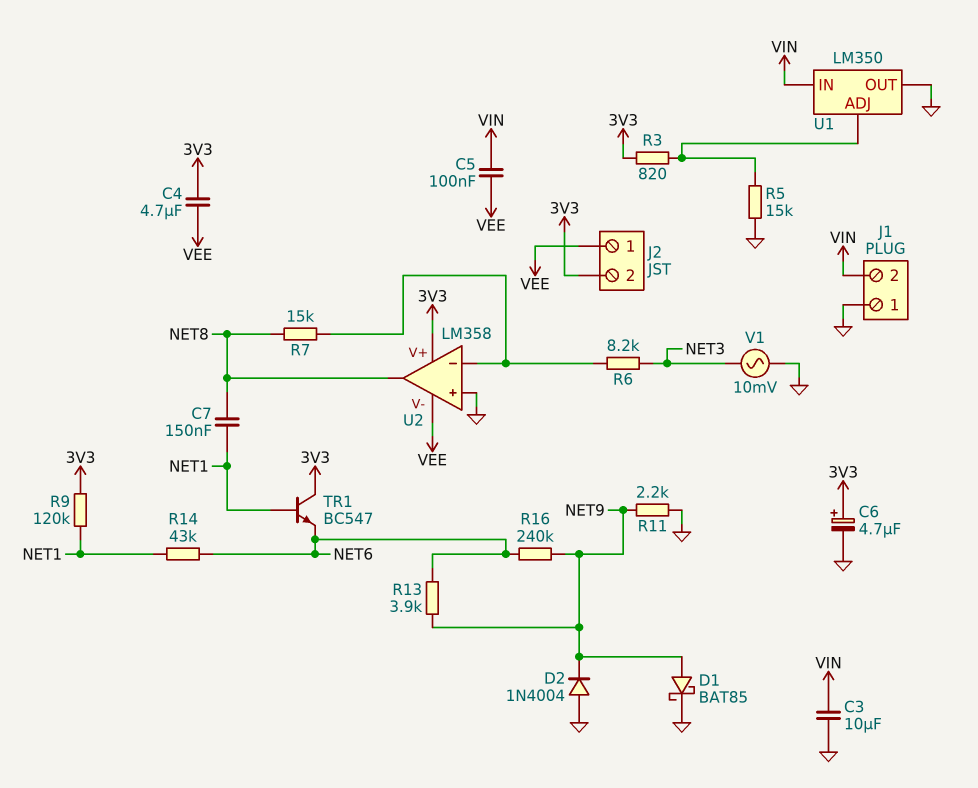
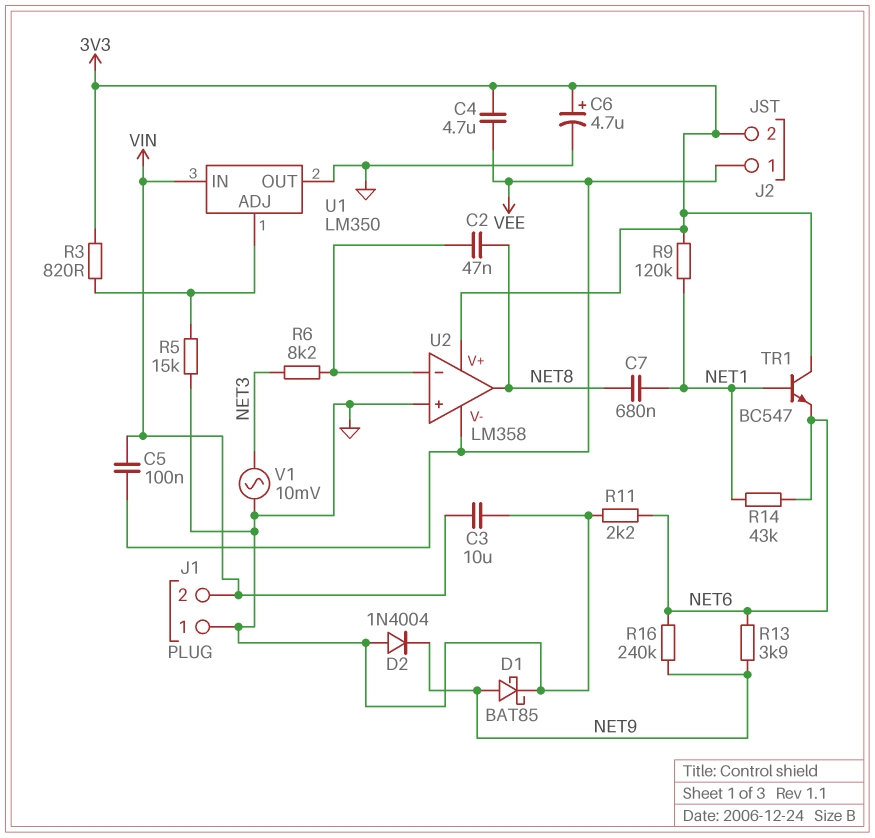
C2: none -> 47nF (NET8, U2/in-)
C7: 150nF (NET1, NET8) -> 680nF (NET1, NET8)
R7: 15k (NET8, U2/in-) -> none
R11: 2.2k (GND, NET9) -> 2.2k (GND, NET6)

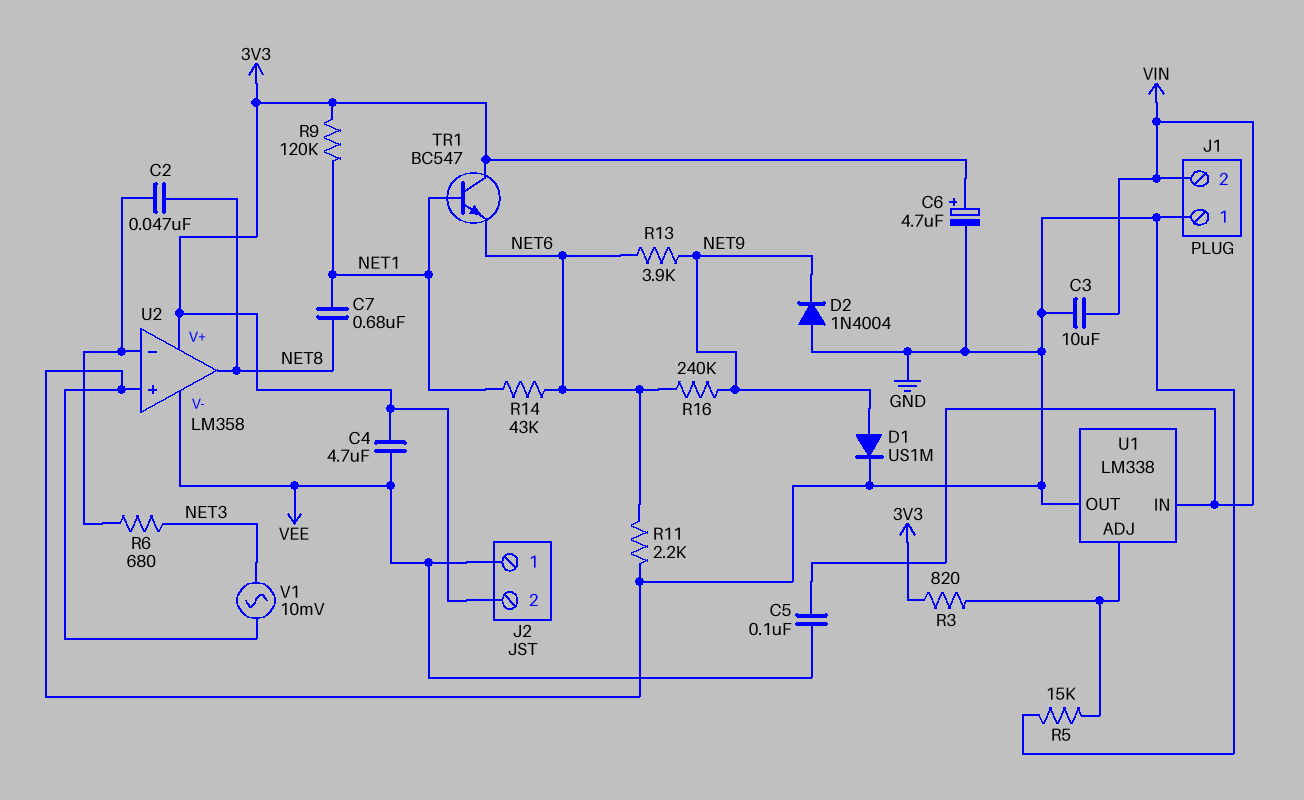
D1: schottky BAT85 (A NET9, K GND) -> diode US1M (A NET9, K GND)
R6: 8.2k (NET3, U2/in-) -> 680 (NET3, U2/in-)
U1: LM350 -> LM338

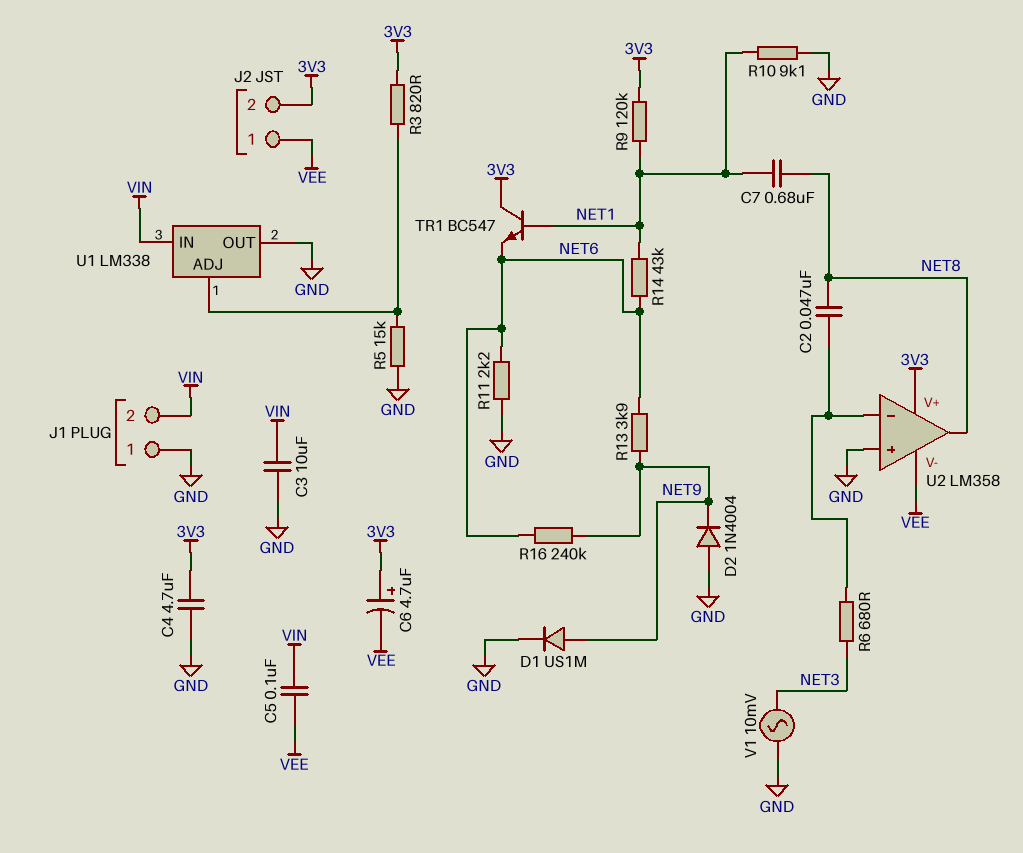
C4: 4.7uF (3V3, VEE) -> 4.7uF (3V3, GND)
C6: 4.7uF (plus 3V3, minus GND) -> 4.7uF (plus 3V3, minus VEE)
R10: none -> 9.1k (GND, NET1)

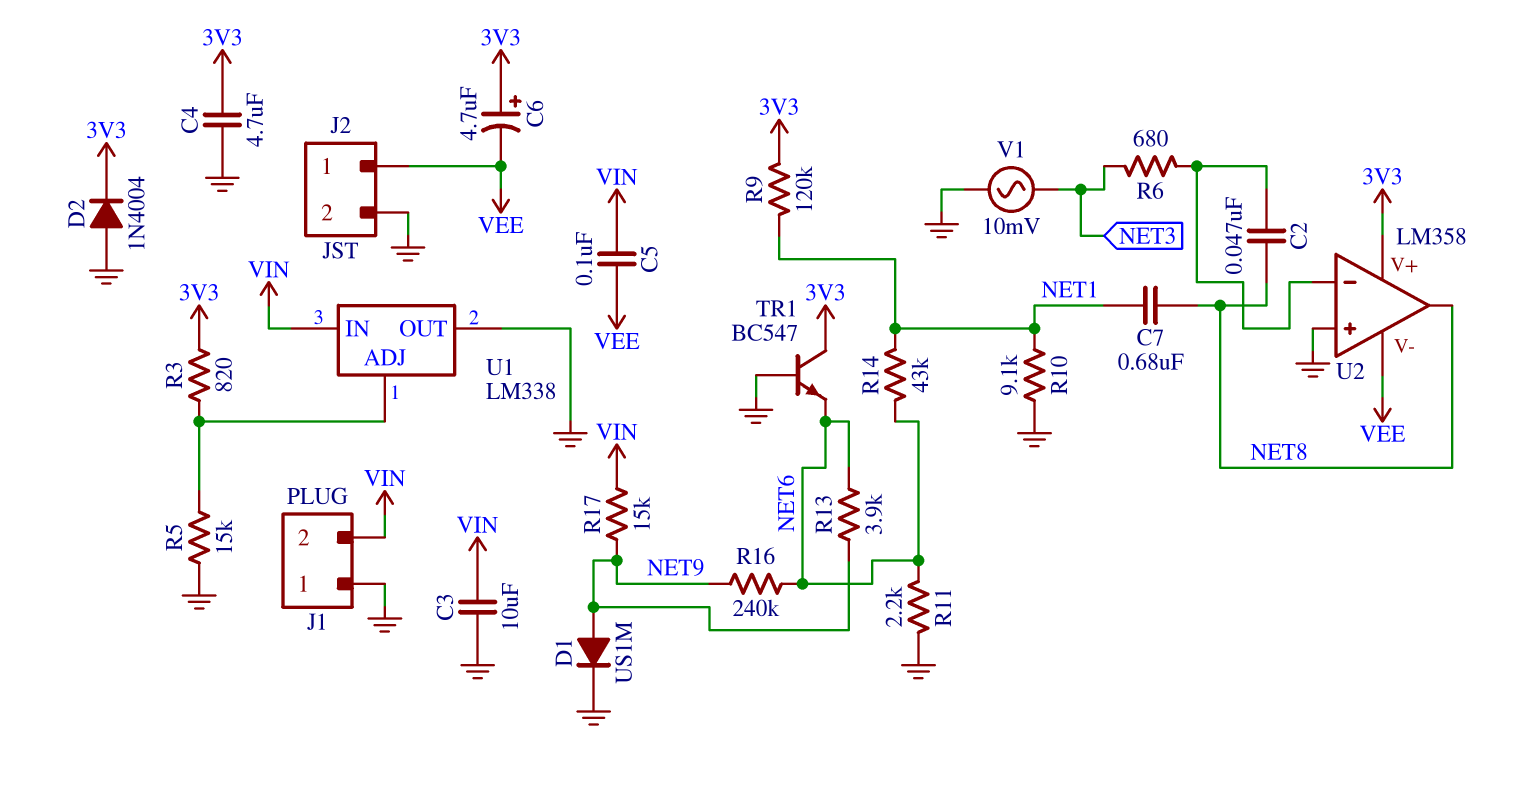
D2: diode 1N4004 (A GND, K NET9) -> diode 1N4004 (A GND, K 3V3)
J2 pin 2: 3V3 -> GND
R17: none -> 15k (NET9, VIN)
TR1: NPN BC547 (B NET1, C 3V3, E NET6) -> NPN BC547 (B GND, C 3V3, E NET6)

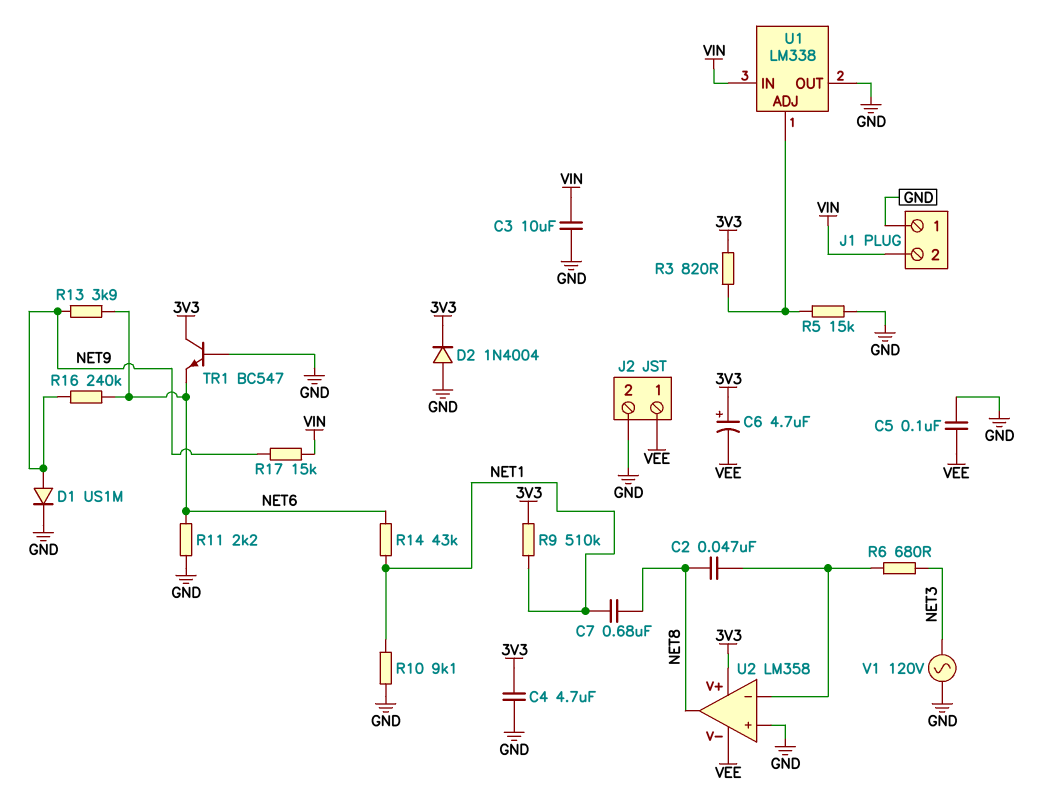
C5: 100nF (VEE, VIN) -> 100nF (GND, VEE)
R9: 120k (3V3, NET1) -> 510k (3V3, NET1)
V1: AC 10mV (GND, NET3) -> AC 120V (GND, NET3)

